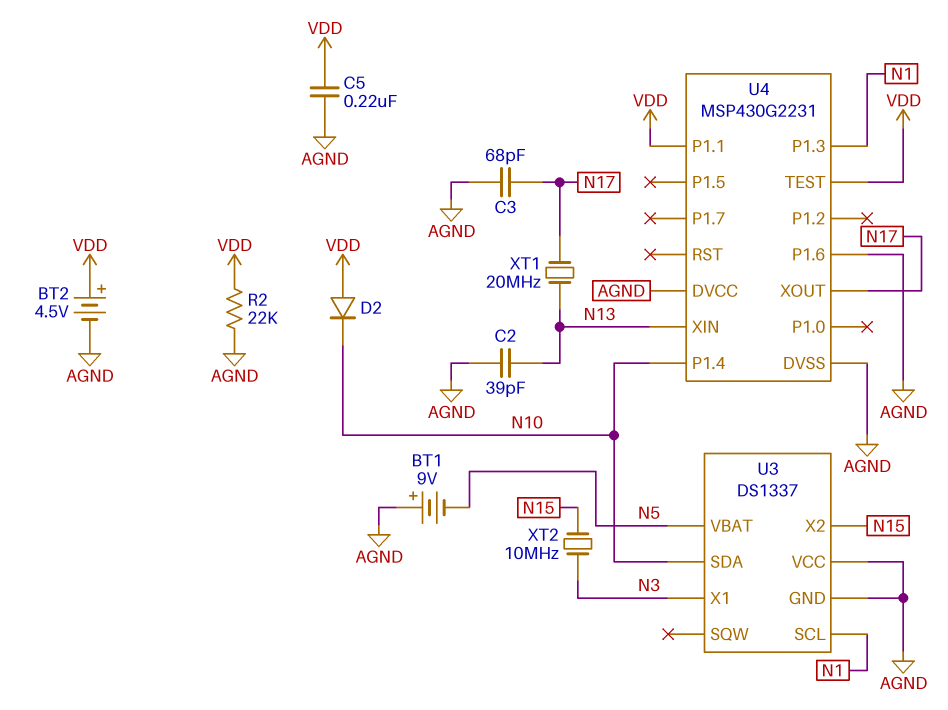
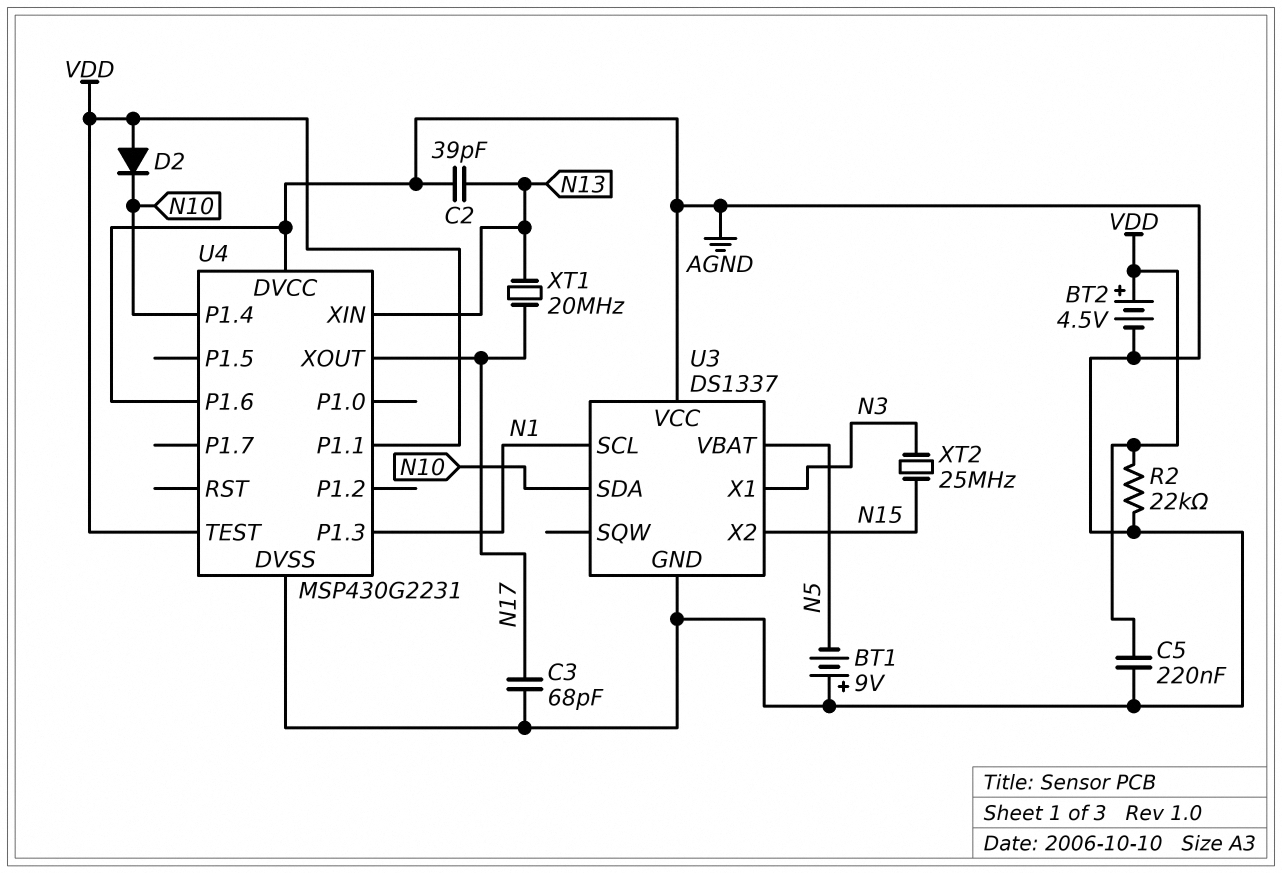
XT2: 10MHz (N3, N15) -> 25MHz (N3, N15)

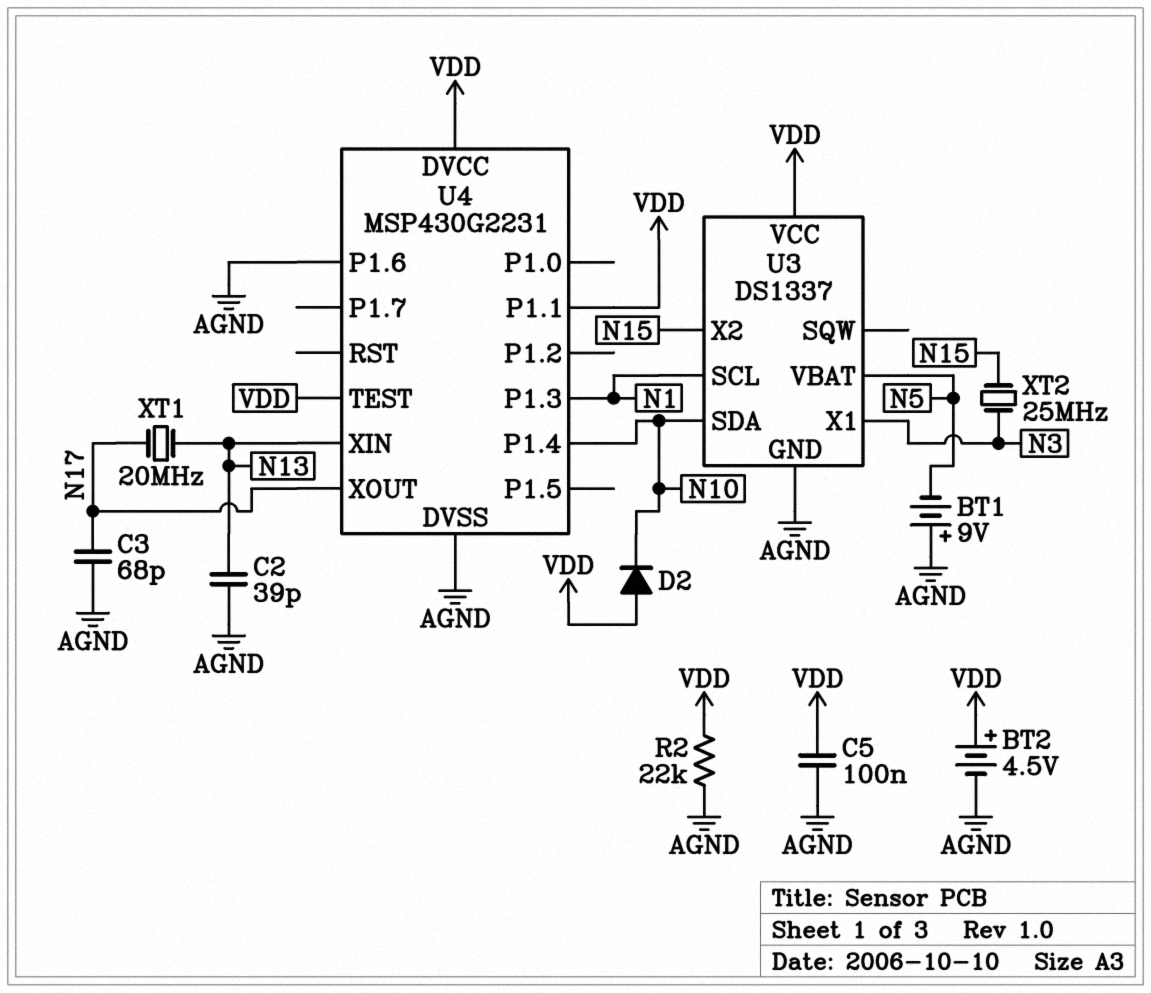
C5: 220nF (AGND, VDD) -> 100nF (AGND, VDD)
U3 pin VCC: AGND -> VDD
U4 pin DVCC: AGND -> VDD

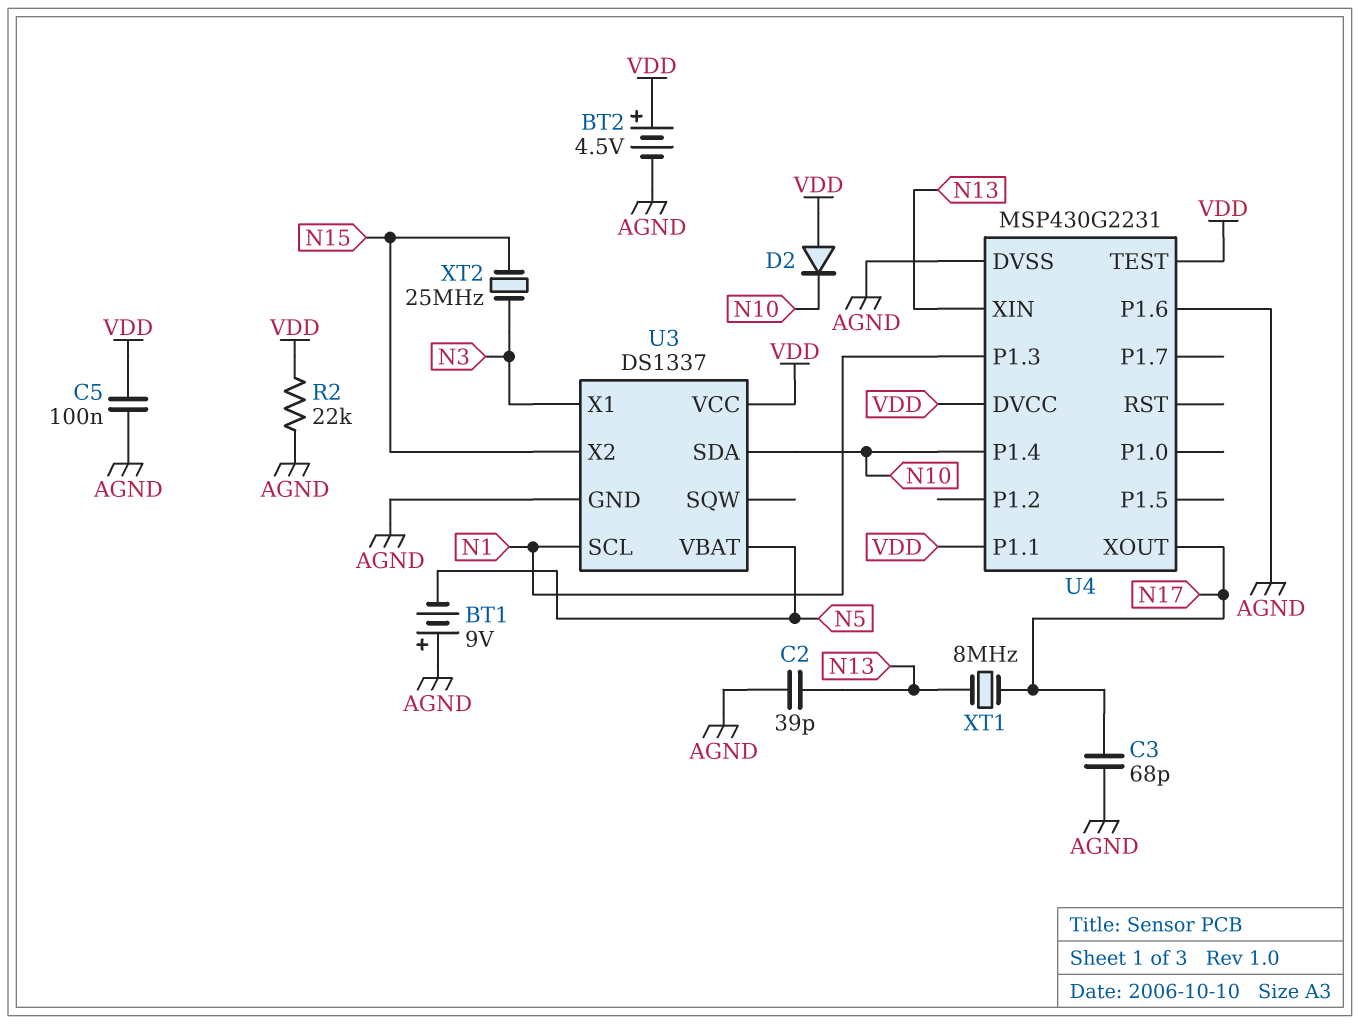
XT1: 20MHz (N13, N17) -> 8MHz (N13, N17)

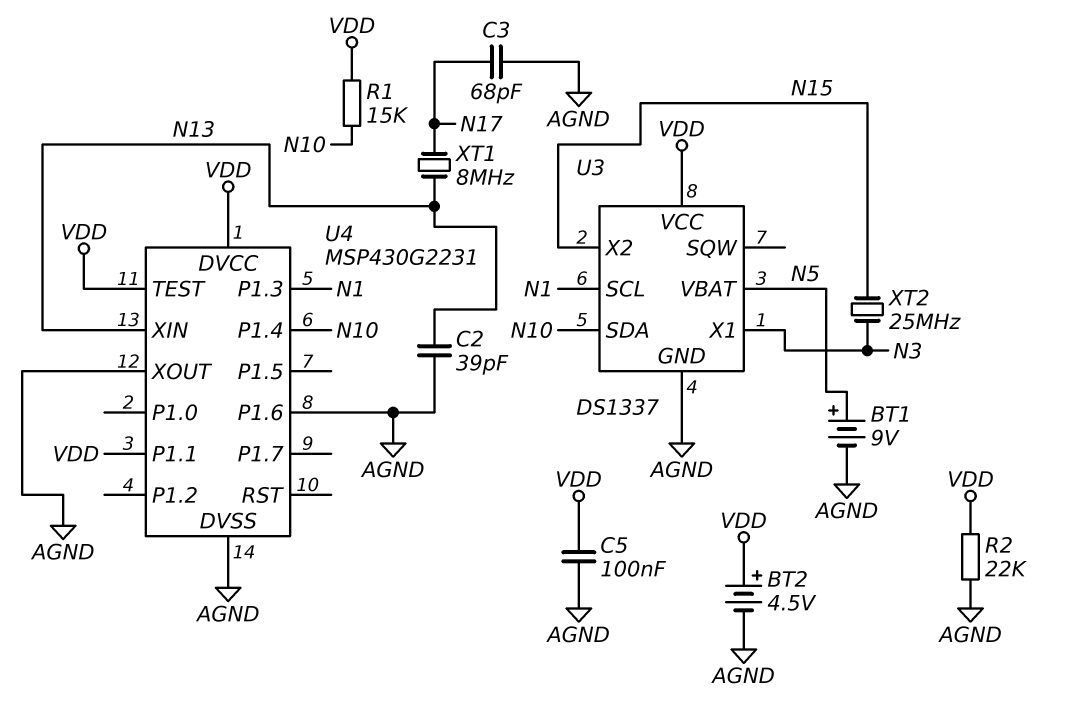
BT1: 9V (plus AGND, minus N5) -> 9V (plus N5, minus AGND)
D2: diode (A VDD, K N10) -> none
R1: none -> 15k (N10, VDD)
U4 pin XOUT: N17 -> AGND

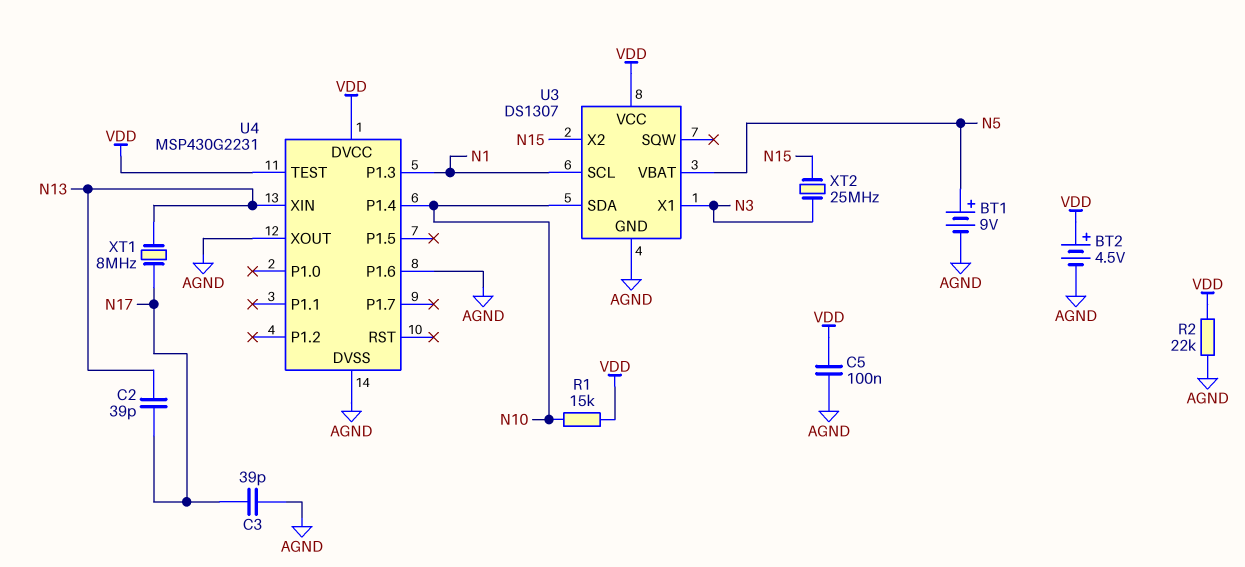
C2: 39pF (AGND, N13) -> 39pF (N13, N17)
C3: 68pF (AGND, N17) -> 39pF (AGND, N17)
U3: DS1337 -> DS1307
U4 pin P1.1: VDD -> none

